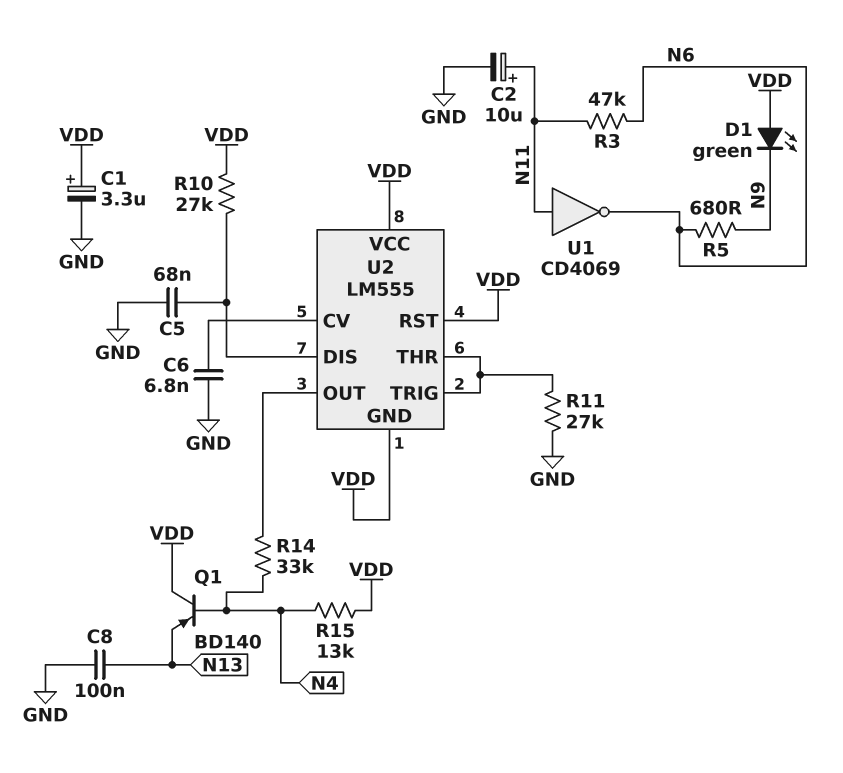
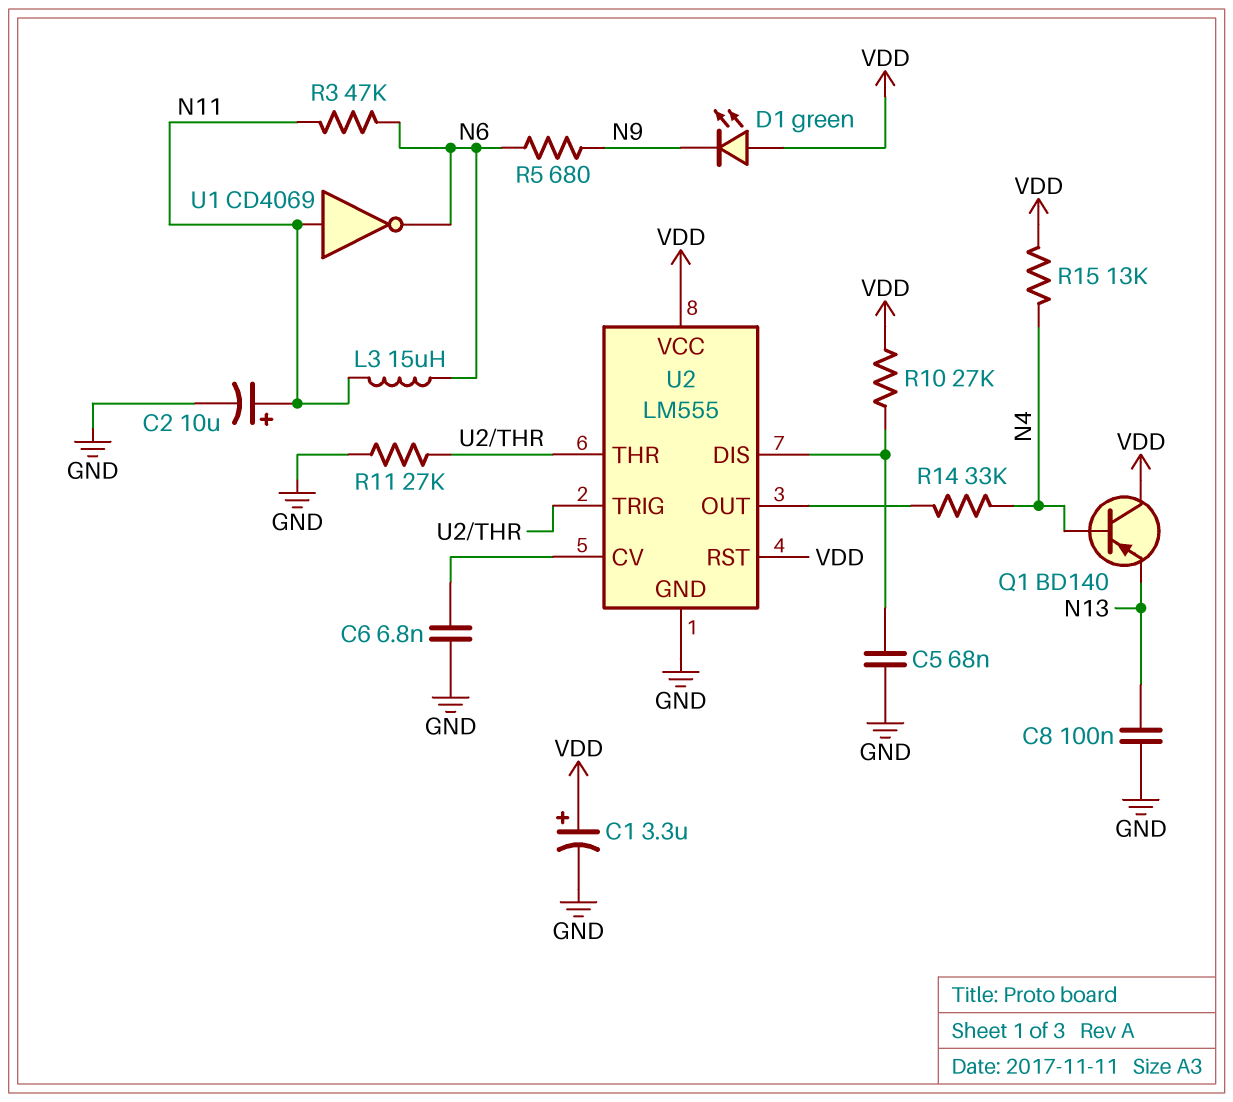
L3: none -> 15uH (N6, N11)
U2 pin GND: VDD -> GND

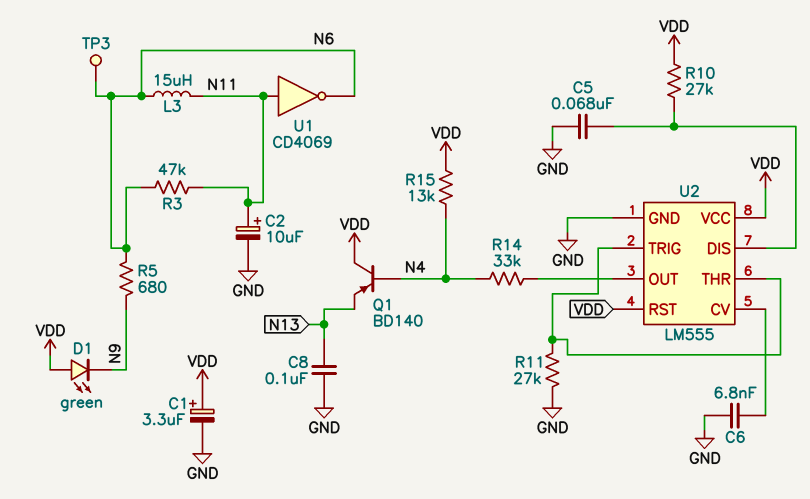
TP3: none -> test point (N6)

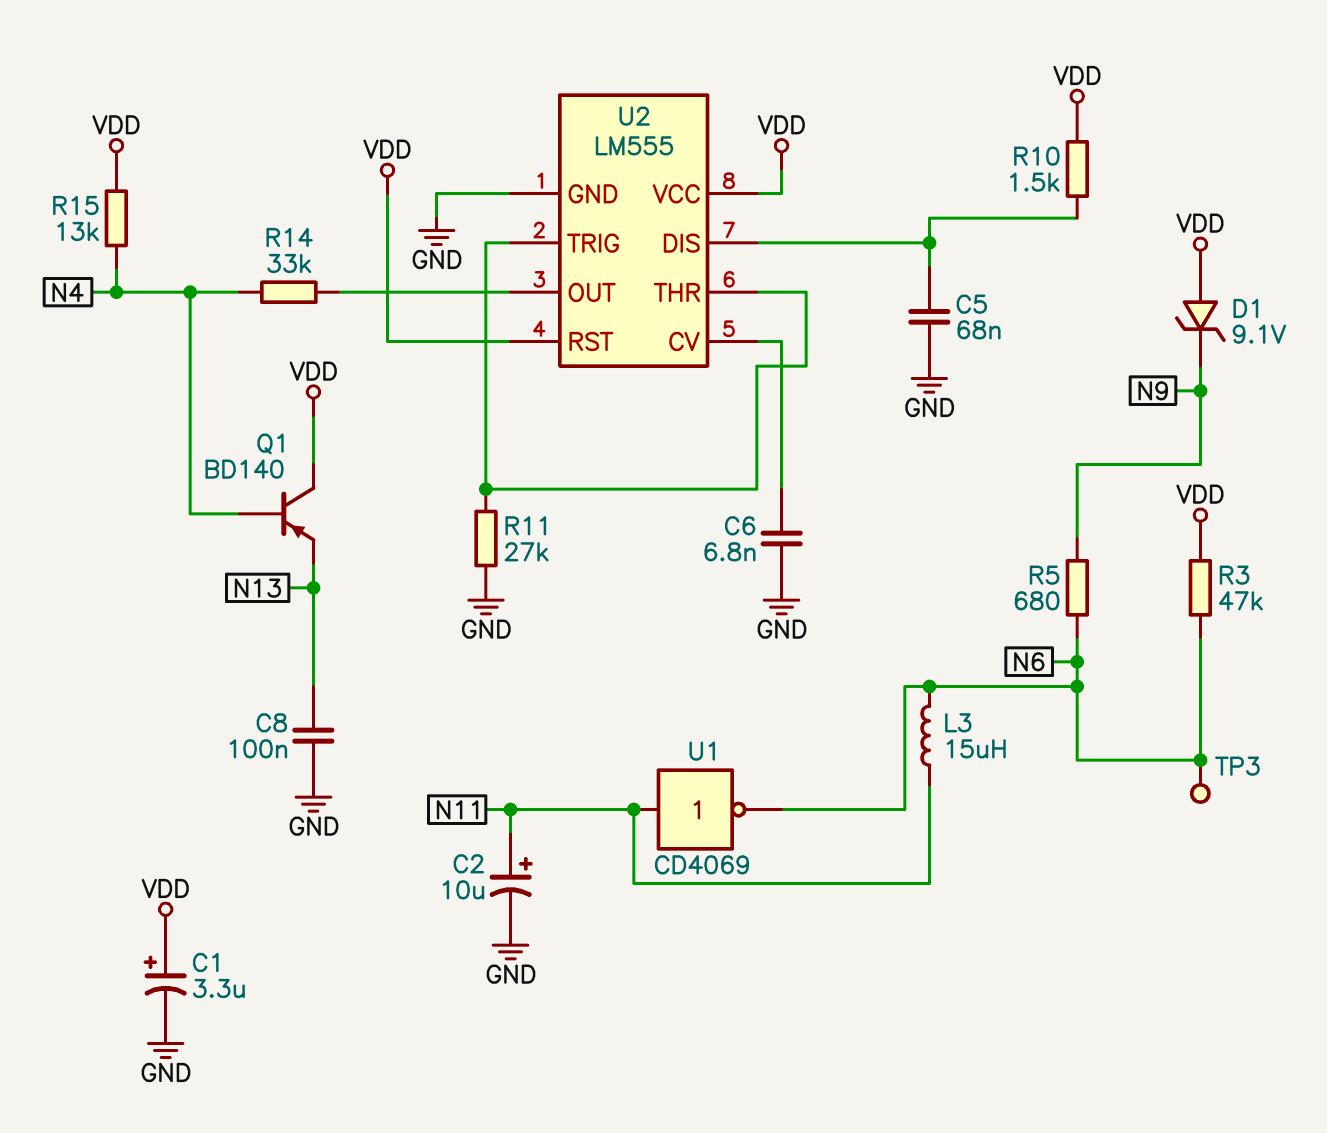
D1: LED green (A VDD, K N9) -> zener 9.1V (A VDD, K N9)
R3: 47k (N6, N11) -> 47k (N6, VDD)
R10: 27k (U2/DIS, VDD) -> 1.5k (U2/DIS, VDD)

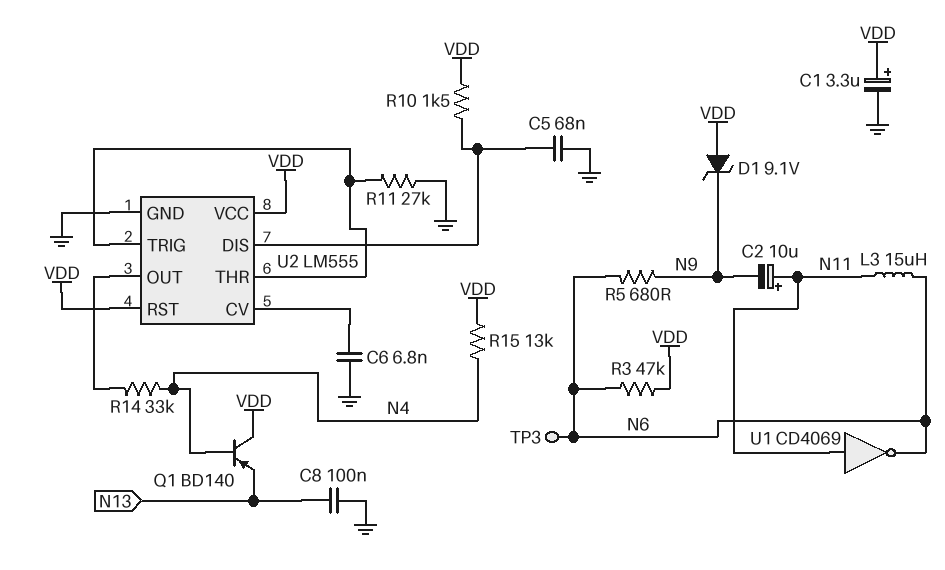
C2: 10uF (plus N11, minus GND) -> 10uF (plus N11, minus N9)

